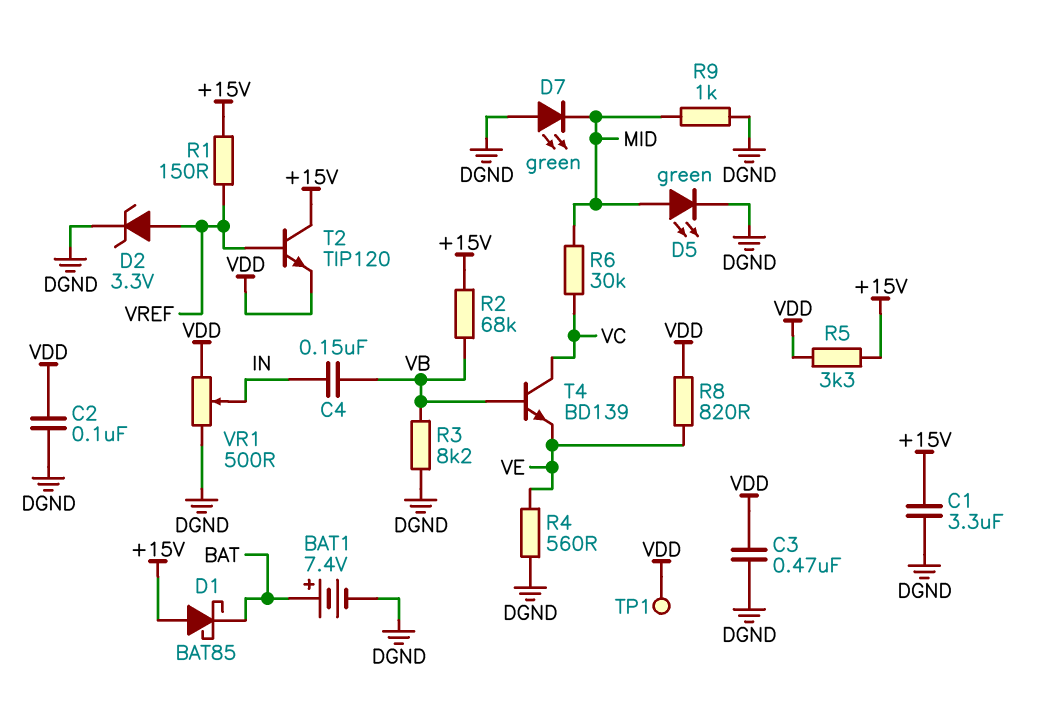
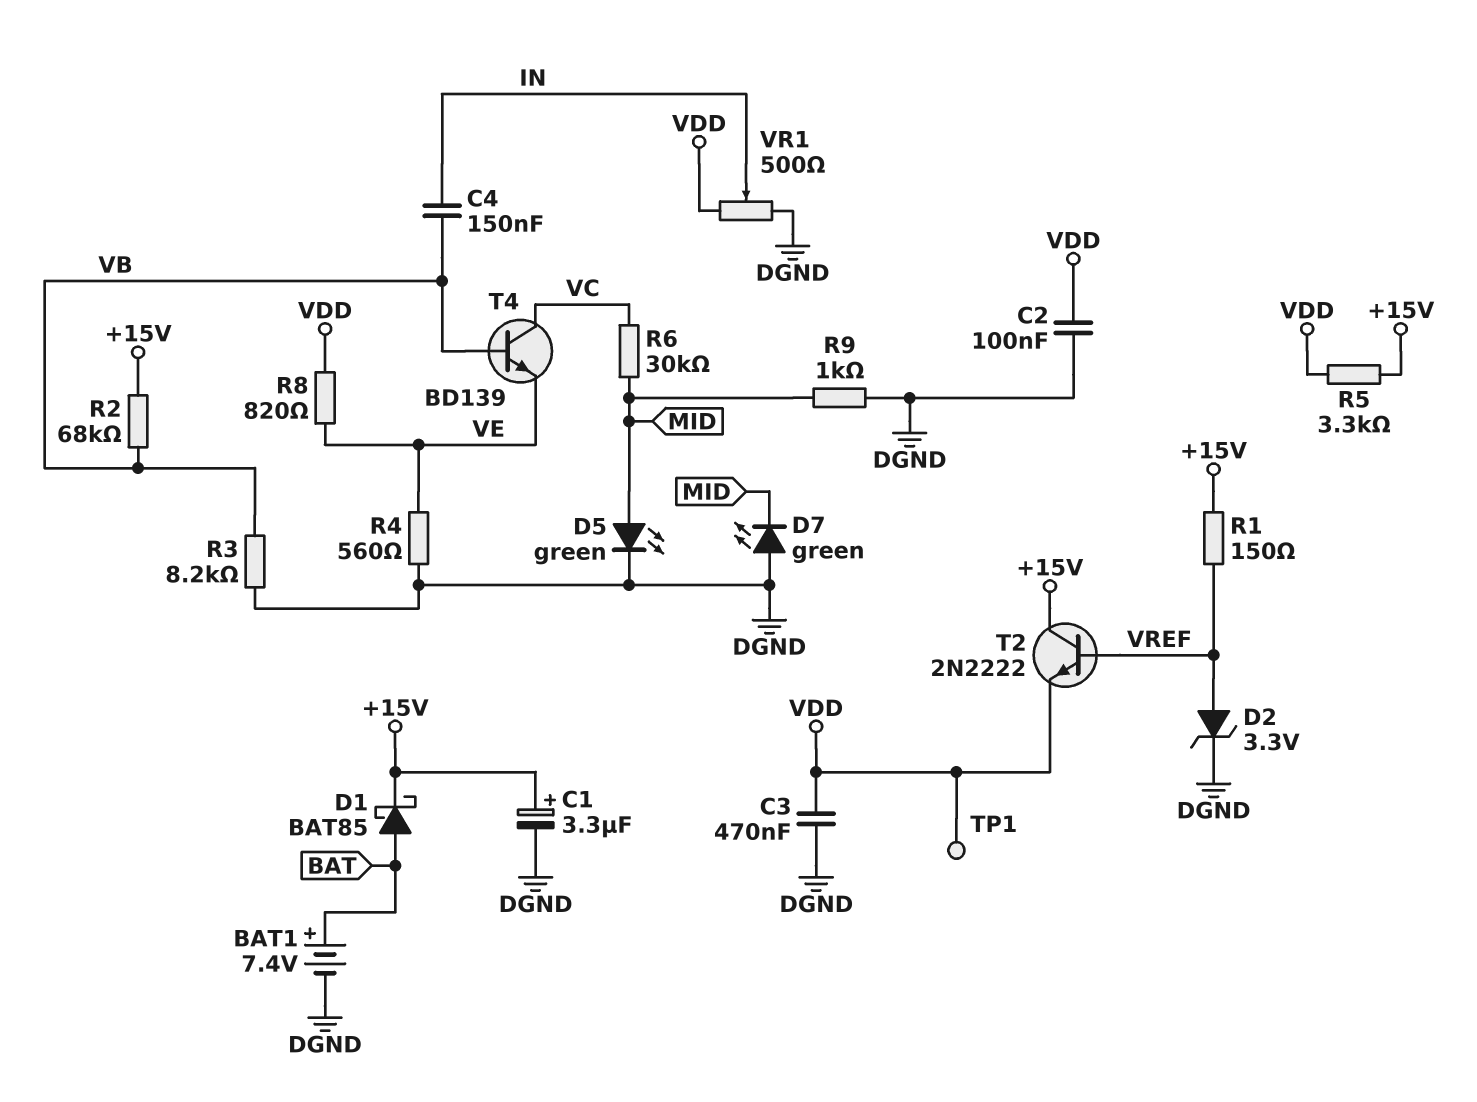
C1: 3.3uF (+15V, DGND) -> 3.3uF (plus +15V, minus DGND)
D1: schottky BAT85 (A +15V, K BAT) -> schottky BAT85 (A BAT, K +15V)
T2: NPN TIP120 (B VREF, C +15V, E VDD) -> NPN 2N2222 (B VREF, C +15V, E VDD)

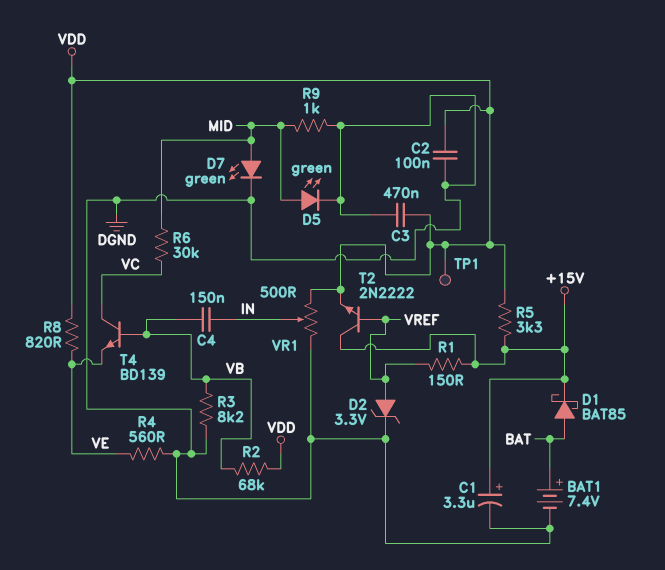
D7: LED green (A DGND, K MID) -> LED green (A MID, K DGND)
R2: 68k (+15V, VB) -> 68k (VB, VDD)

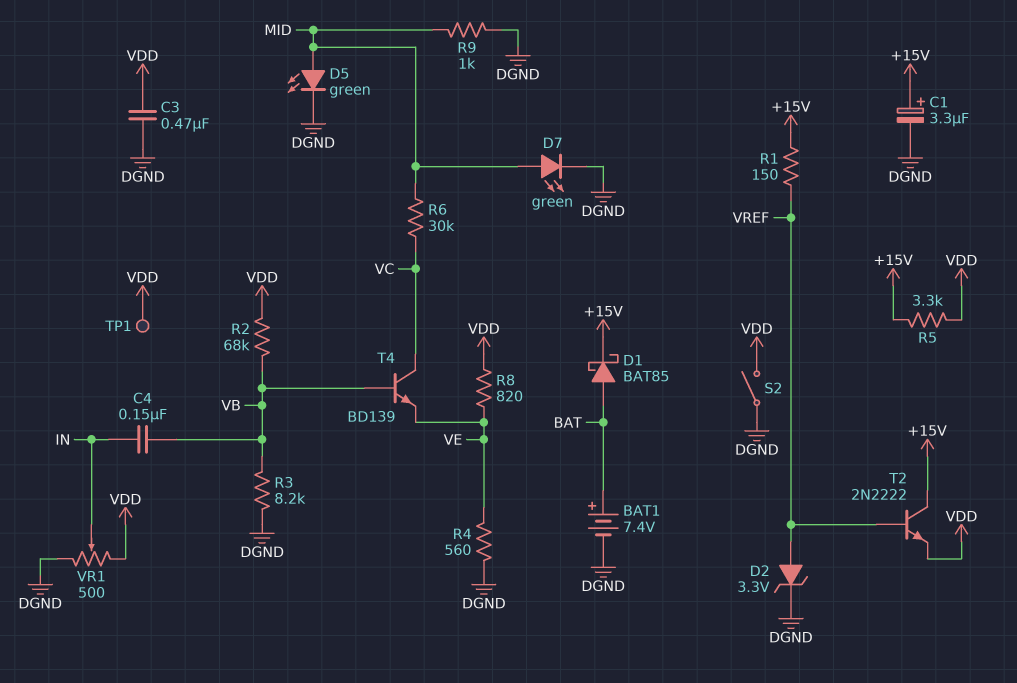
C2: 100nF (DGND, VDD) -> none
S2: none -> switch (DGND, VDD)

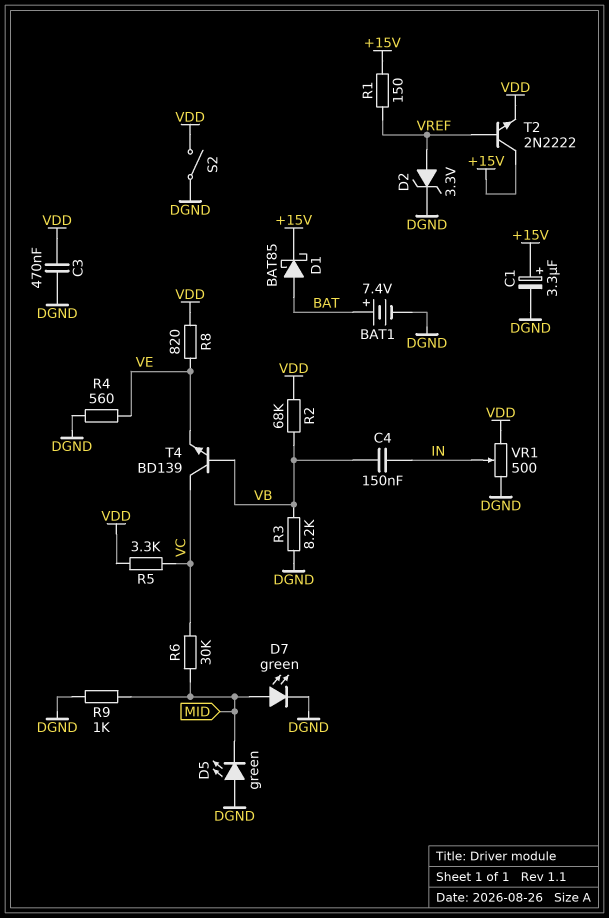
D5: LED green (A MID, K DGND) -> LED green (A DGND, K MID)
R5: 3.3k (+15V, VDD) -> 3.3k (VC, VDD)
TP1: test point (VDD) -> none

